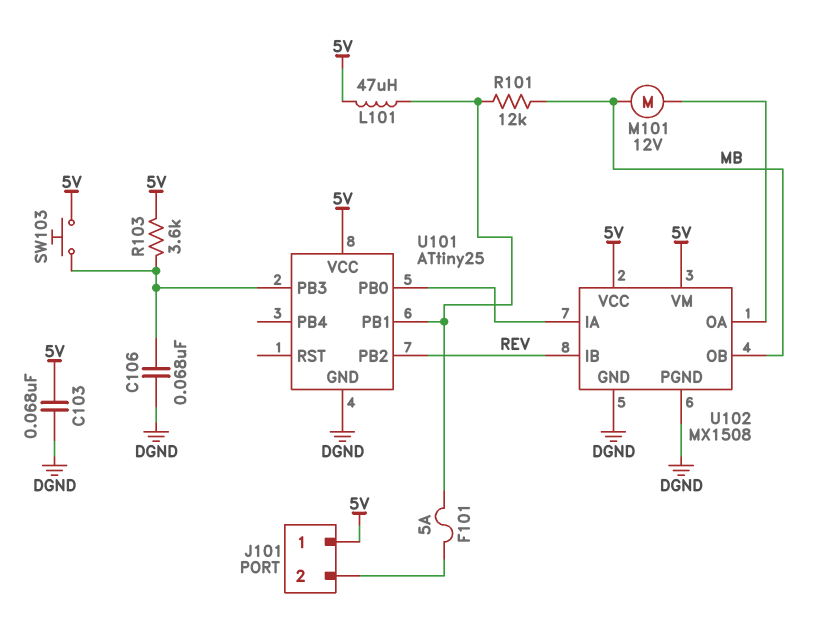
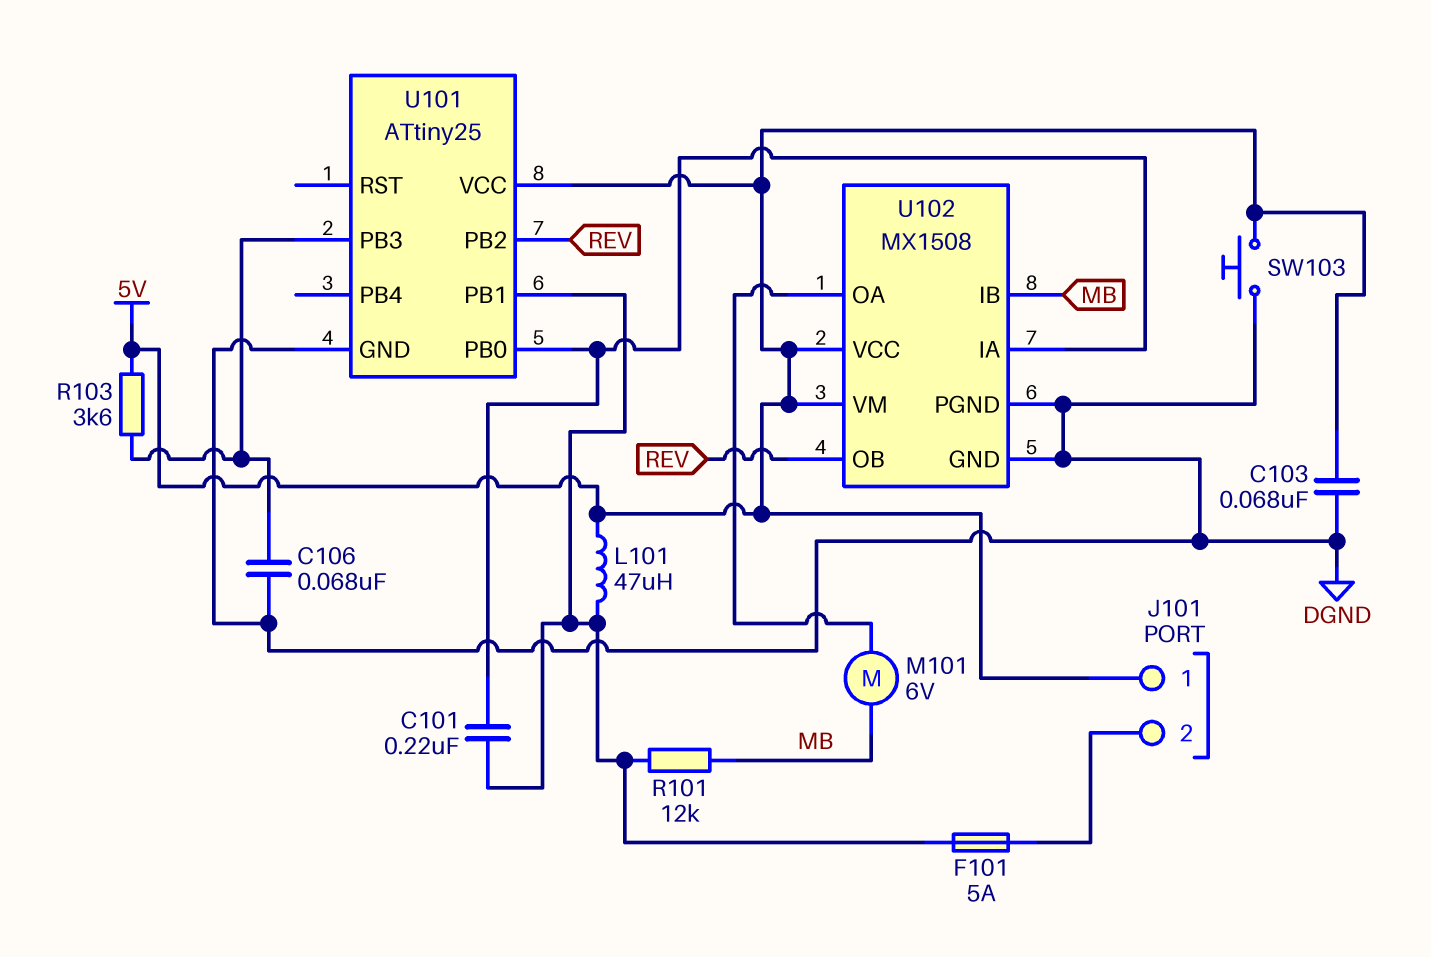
C101: none -> 220nF (U101/PB0, U101/PB1)
M101: motor 12V (MB, U102/OA) -> motor 6V (MB, U102/OA)
SW103: button (5V, U101/PB3) -> button (5V, DGND)
U102 pin IB: REV -> MB
U102 pin OB: MB -> REV

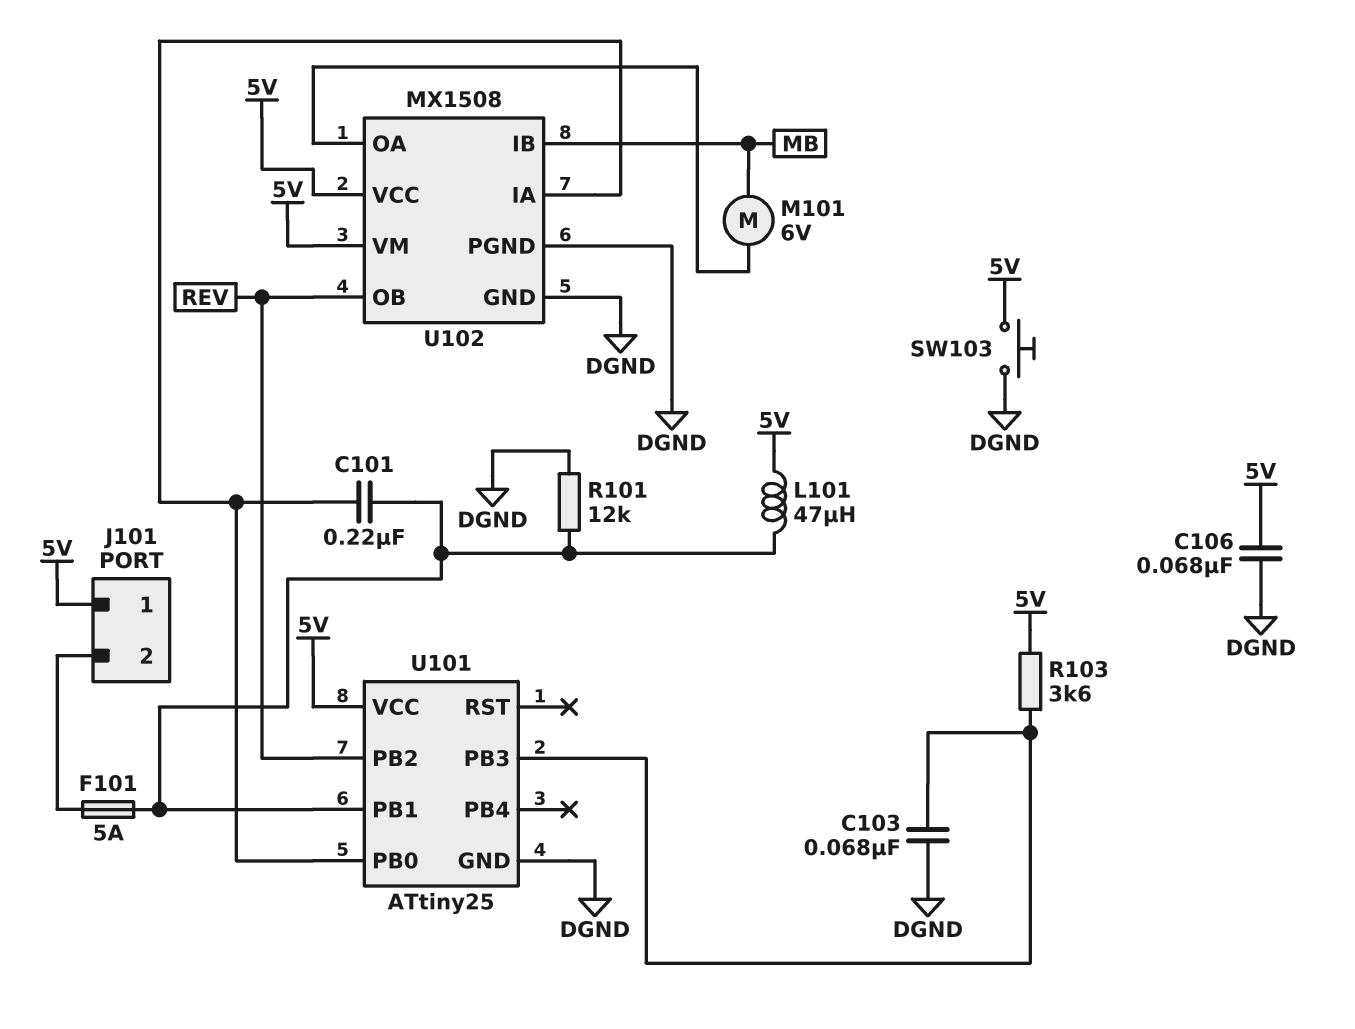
C103: 68nF (5V, DGND) -> 68nF (DGND, U101/PB3)
C106: 68nF (DGND, U101/PB3) -> 68nF (5V, DGND)
R101: 12k (MB, U101/PB1) -> 12k (DGND, U101/PB1)

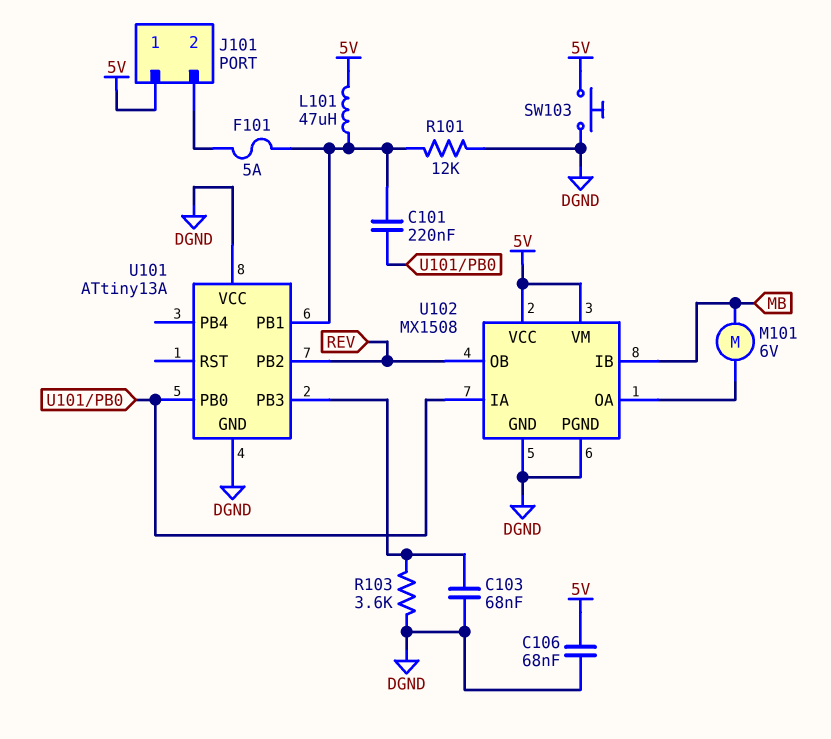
R103: 3.6k (5V, U101/PB3) -> 3.6k (DGND, U101/PB3)
U101: ATtiny25 -> ATtiny13A
U101 pin VCC: 5V -> DGND

